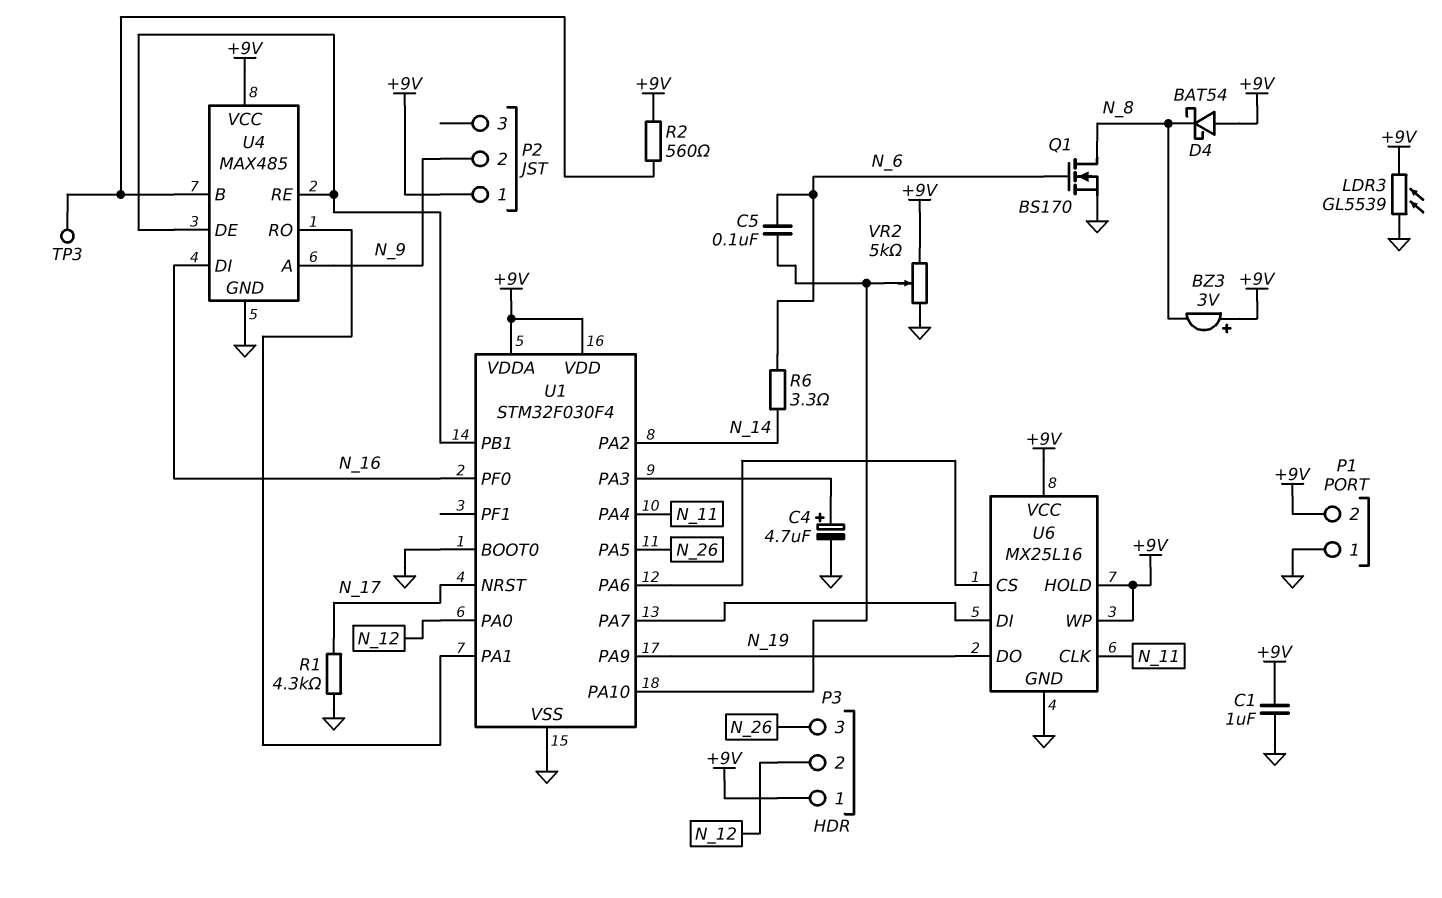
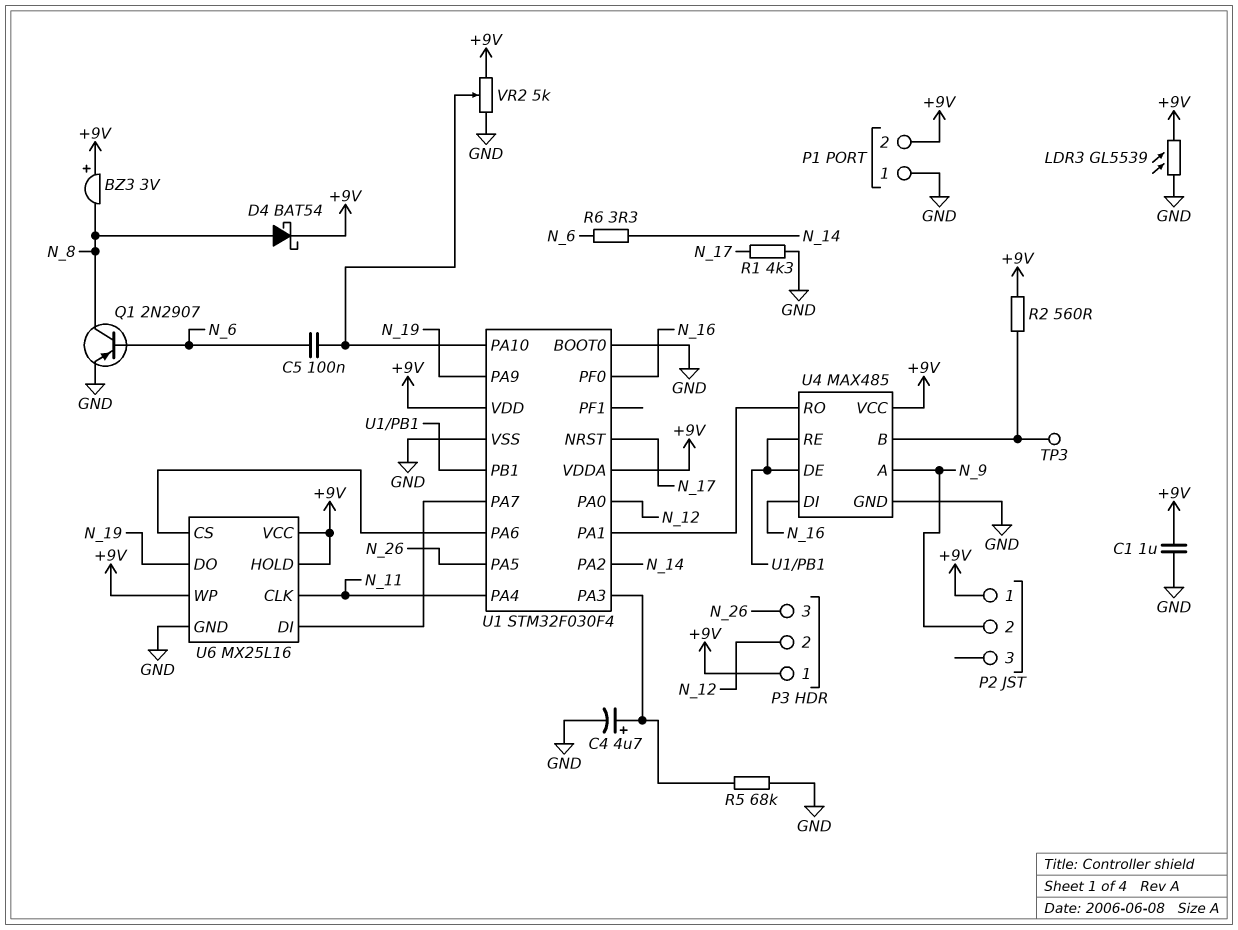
D4: schottky BAT54 (A +9V, K N_8) -> schottky BAT54 (A N_8, K +9V)
Q1: NMOS BS170 (G N_6, D N_8, S GND) -> PNP 2N2907 (B N_6, C N_8, E GND)
R5: none -> 68k (GND, U1/PA3)

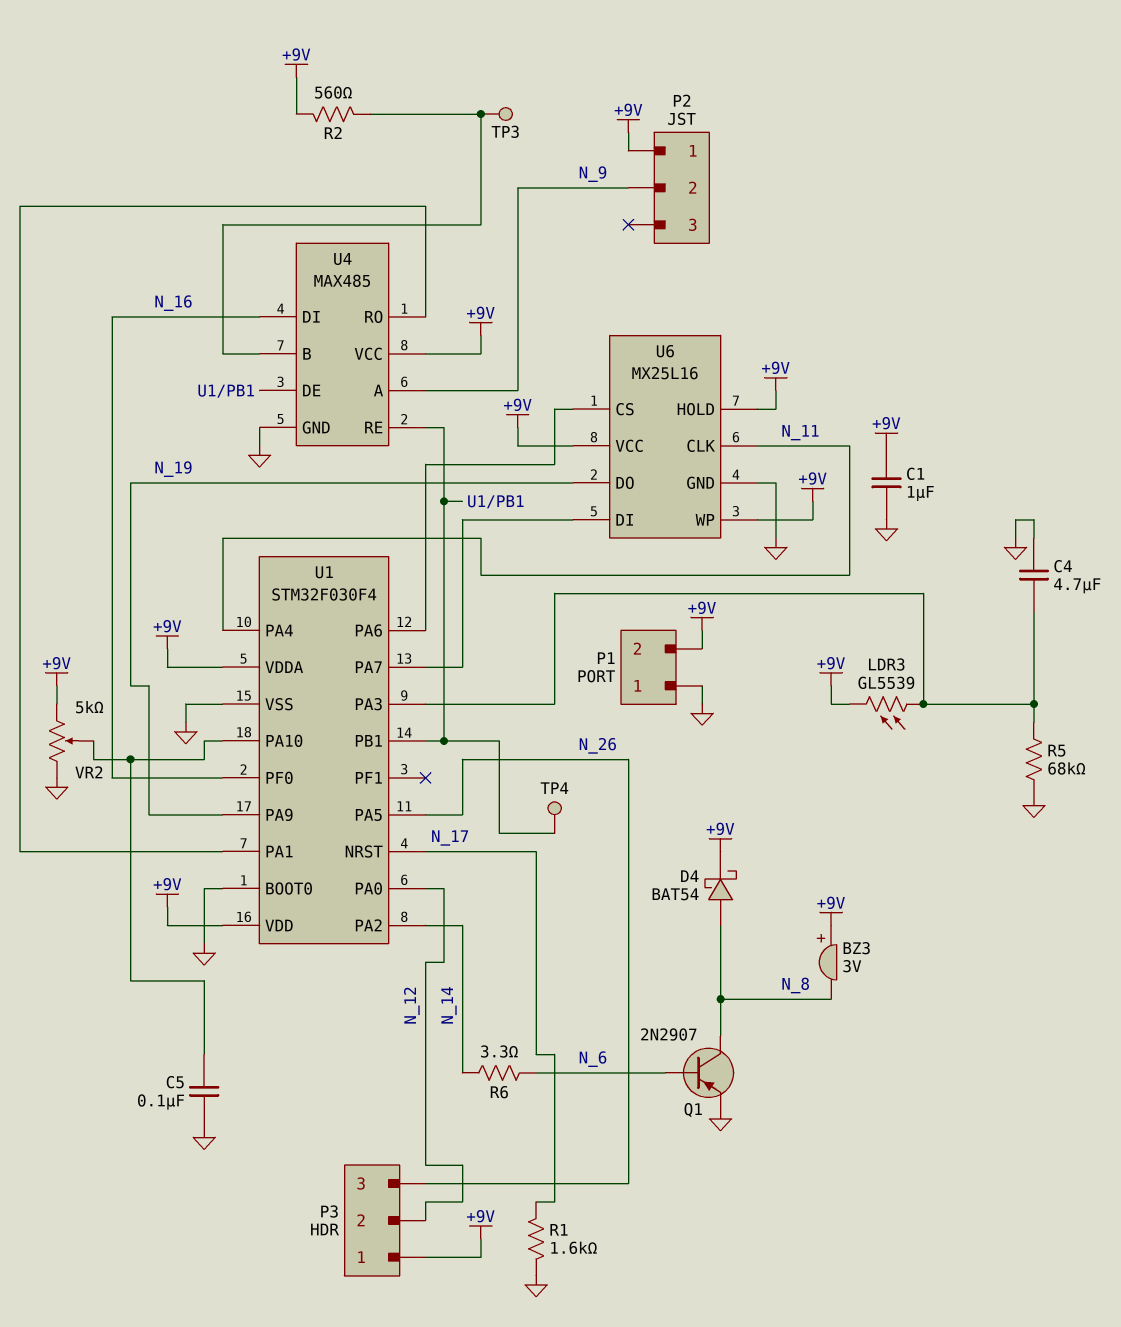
C4: 4.7uF (plus U1/PA3, minus GND) -> 4.7uF (GND, U1/PA3)
C5: 100nF (N_6, U1/PA10) -> 100nF (GND, U1/PA10)
LDR3: GL5539 (+9V, GND) -> GL5539 (+9V, U1/PA3)
R1: 4.3k (GND, N_17) -> 1.6k (GND, N_17)
TP4: none -> test point (U1/PB1)

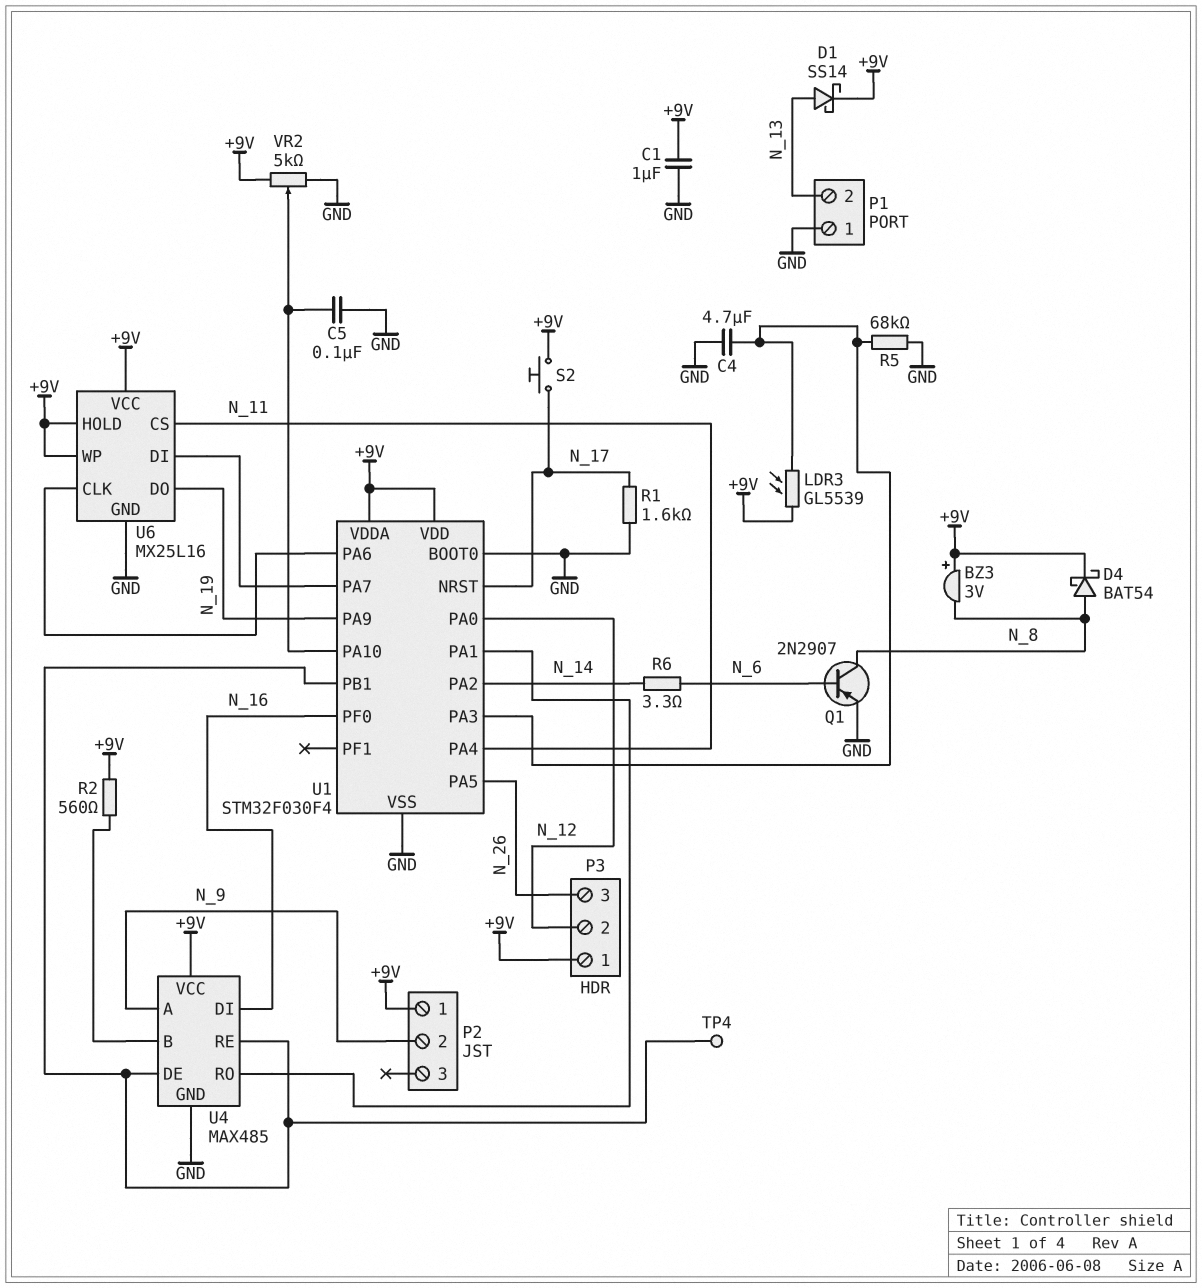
D1: none -> schottky SS14 (A N_13, K +9V)
P1 pin 2: +9V -> N_13
S2: none -> button (+9V, N_17)
TP3: test point (U4/B) -> none
U6 pin CLK: N_11 -> U1/PA6
U6 pin CS: U1/PA6 -> N_11

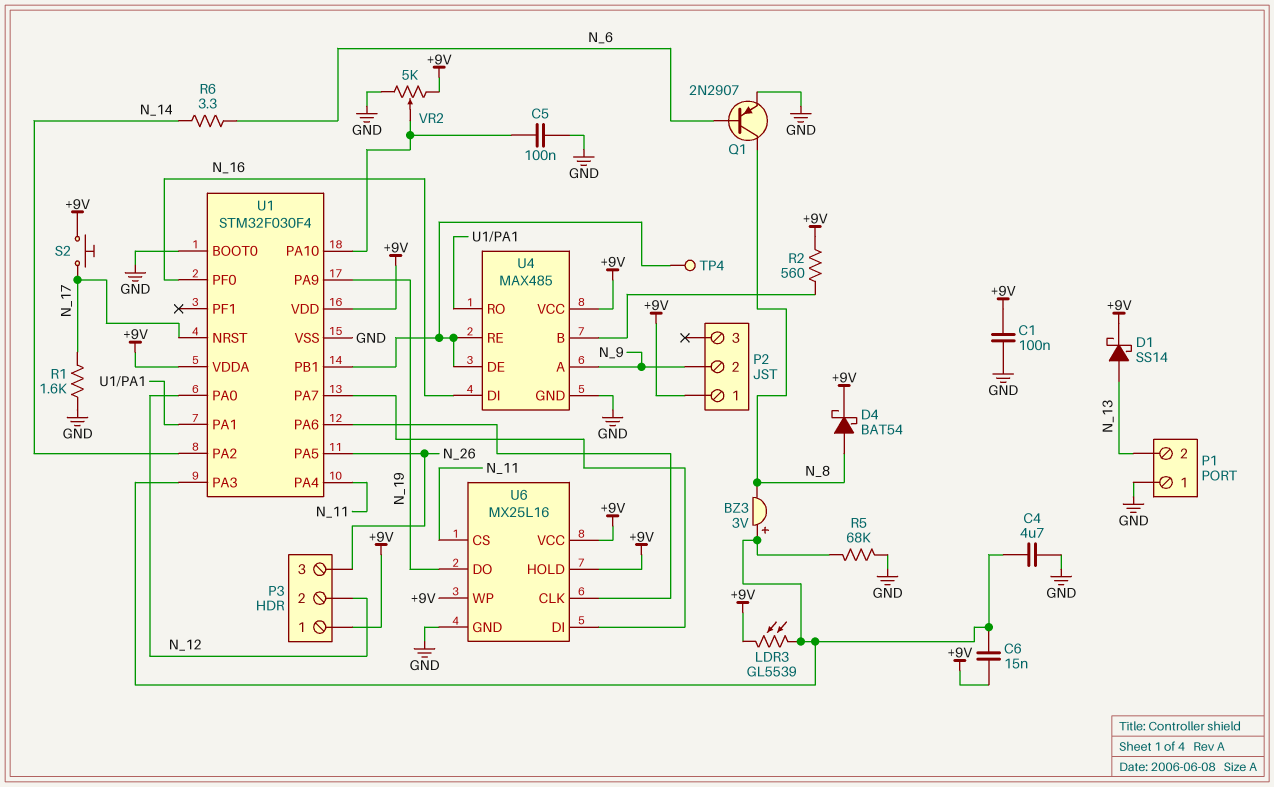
BZ3: buzzer 3V (plus +9V, minus N_8) -> buzzer 3V (plus U1/PA3, minus N_8)
C1: 1uF (+9V, GND) -> 100nF (+9V, GND)
C6: none -> 15nF (+9V, U1/PA3)

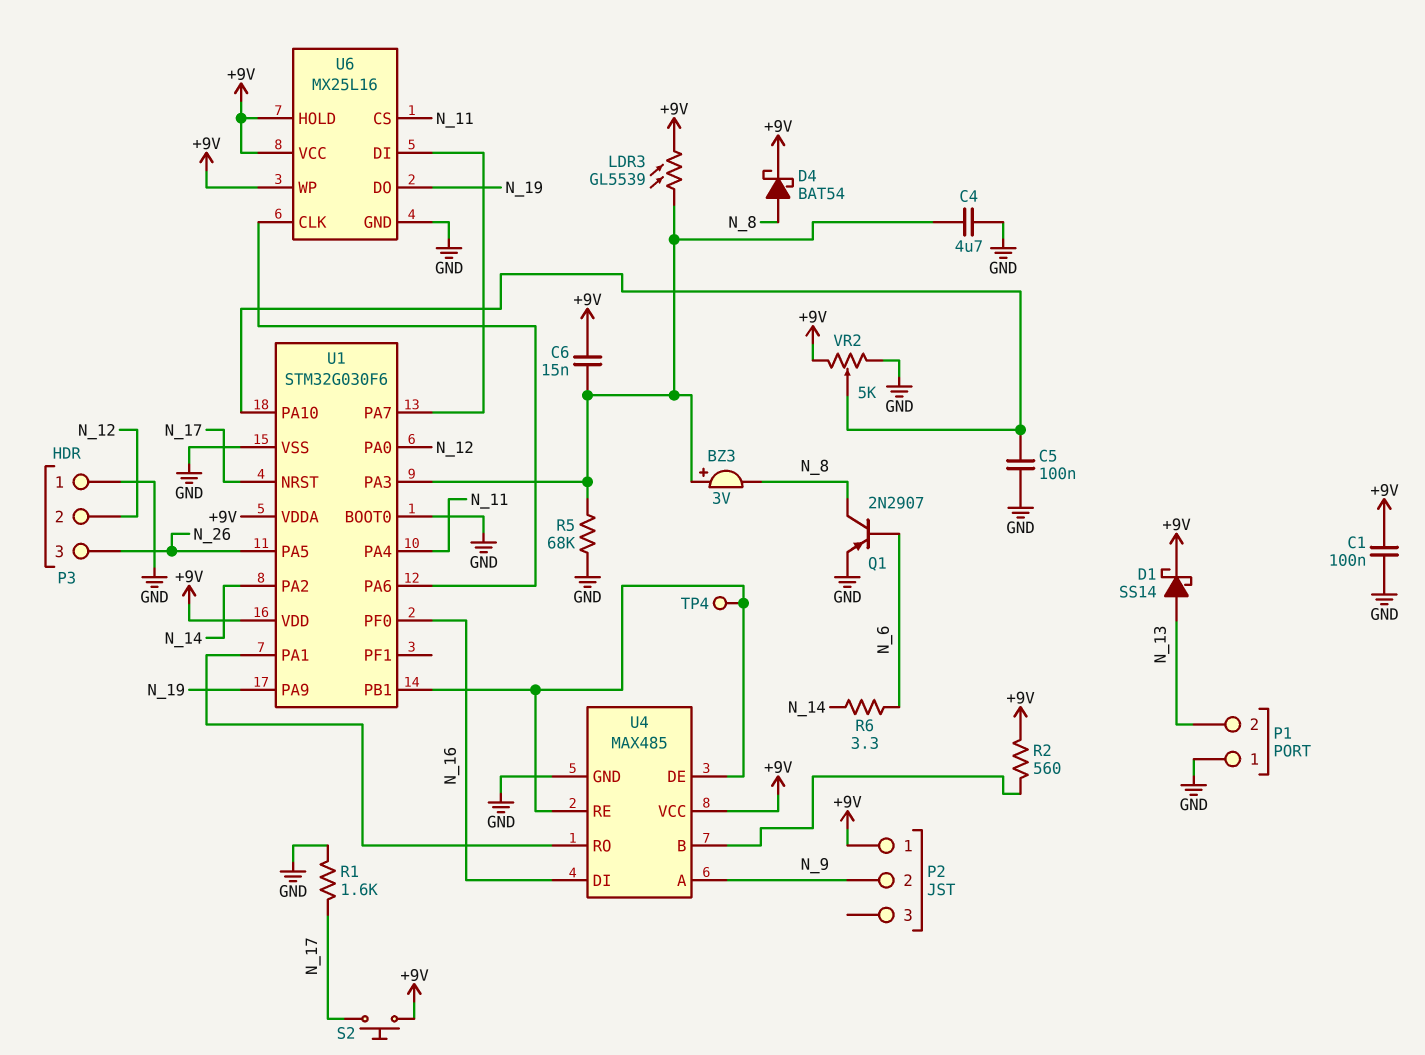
P3 pin 1: +9V -> GND
U1: STM32F030F4 -> STM32G030F6

